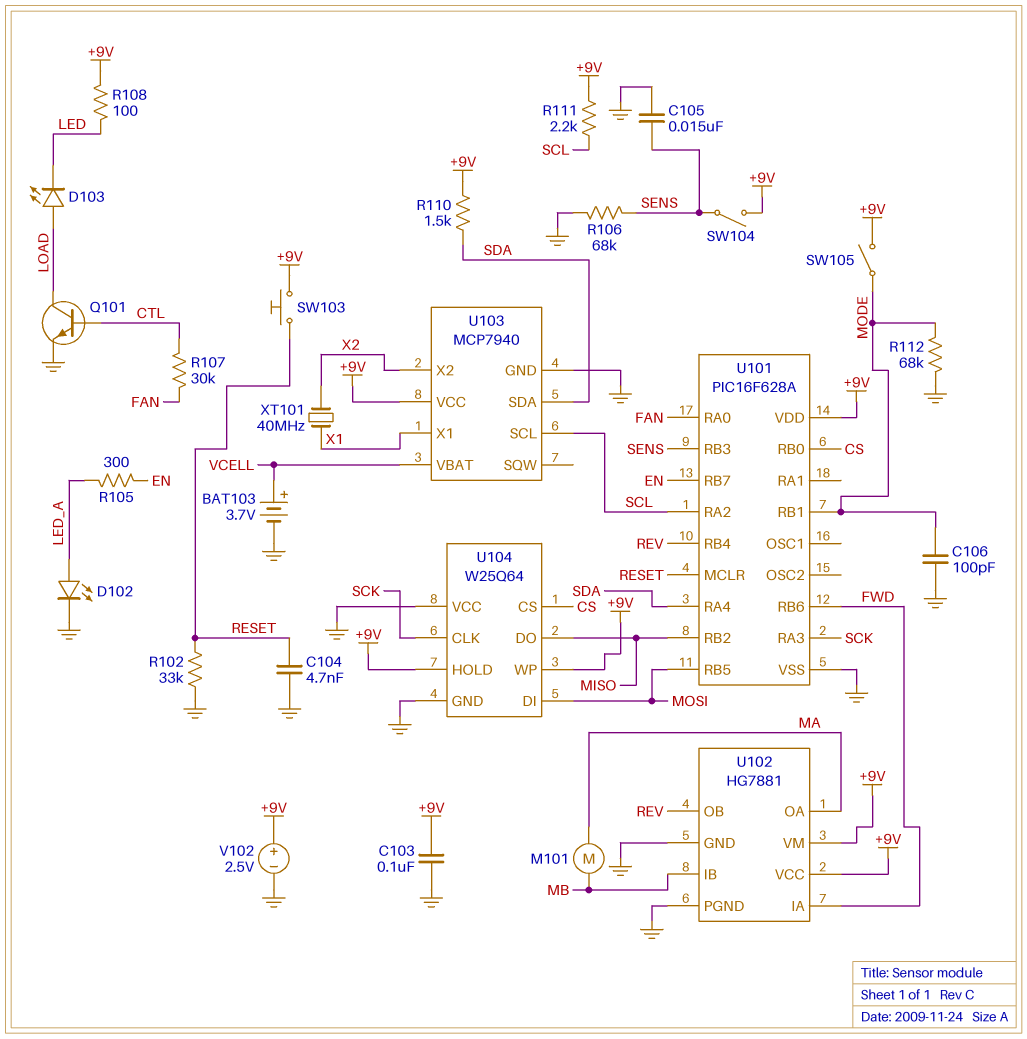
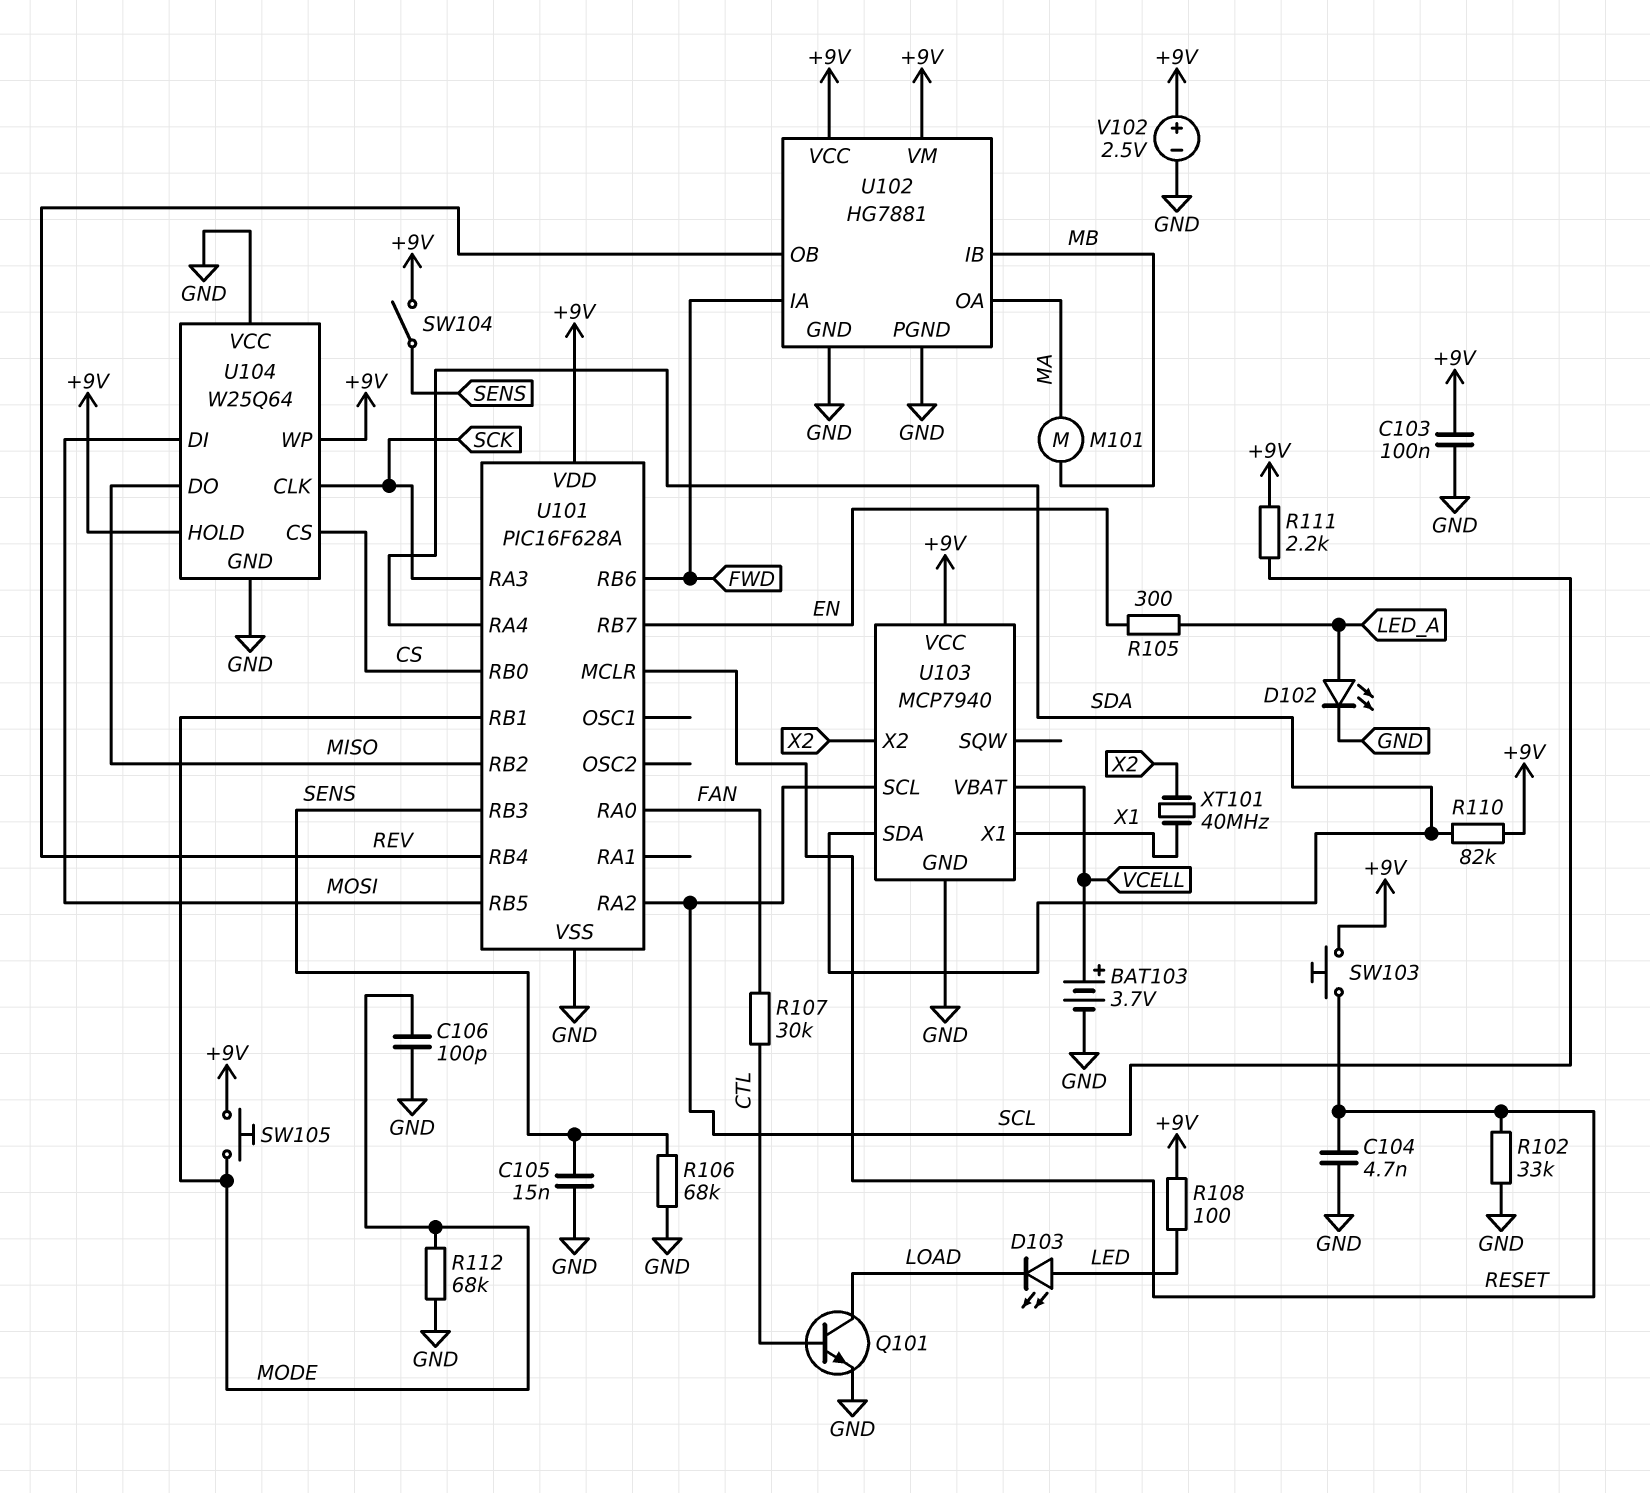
D103: LED (A LOAD, K LED) -> LED (A LED, K LOAD)
R110: 1.5k (+9V, SDA) -> 82k (+9V, SDA)
SW105: switch (+9V, MODE) -> button (+9V, MODE)

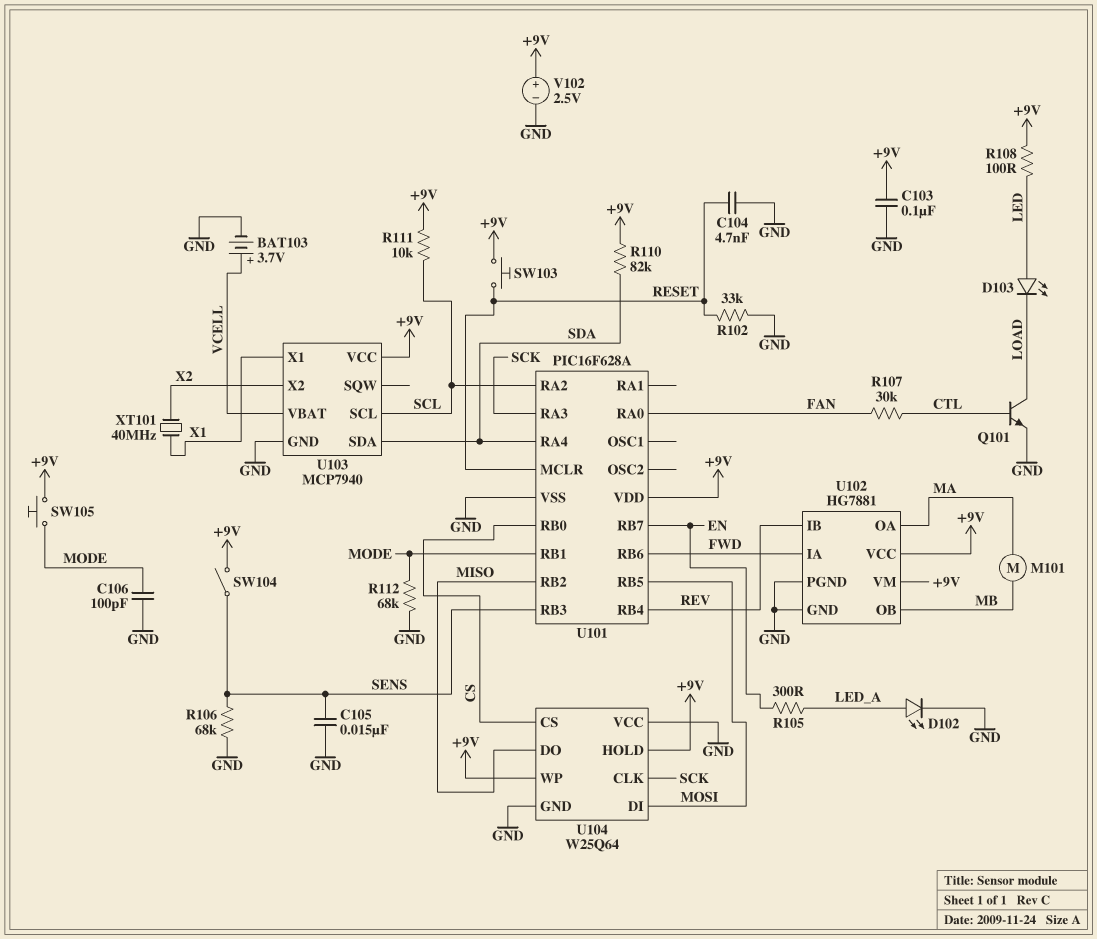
R111: 2.2k (+9V, SCL) -> 10k (+9V, SCL)
U102 pin IB: MB -> REV
U102 pin OB: REV -> MB

